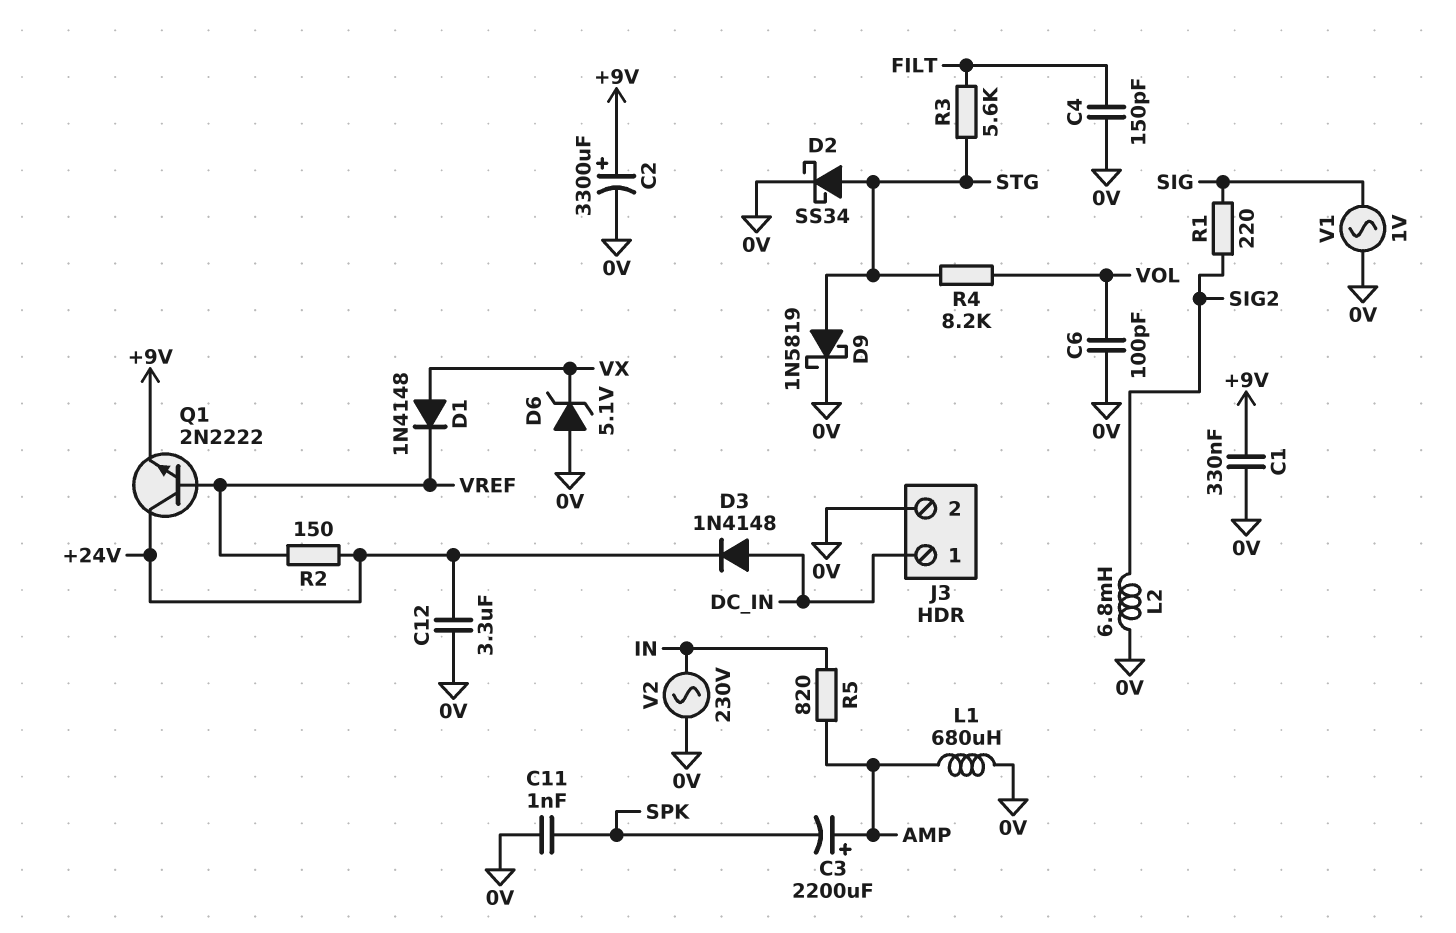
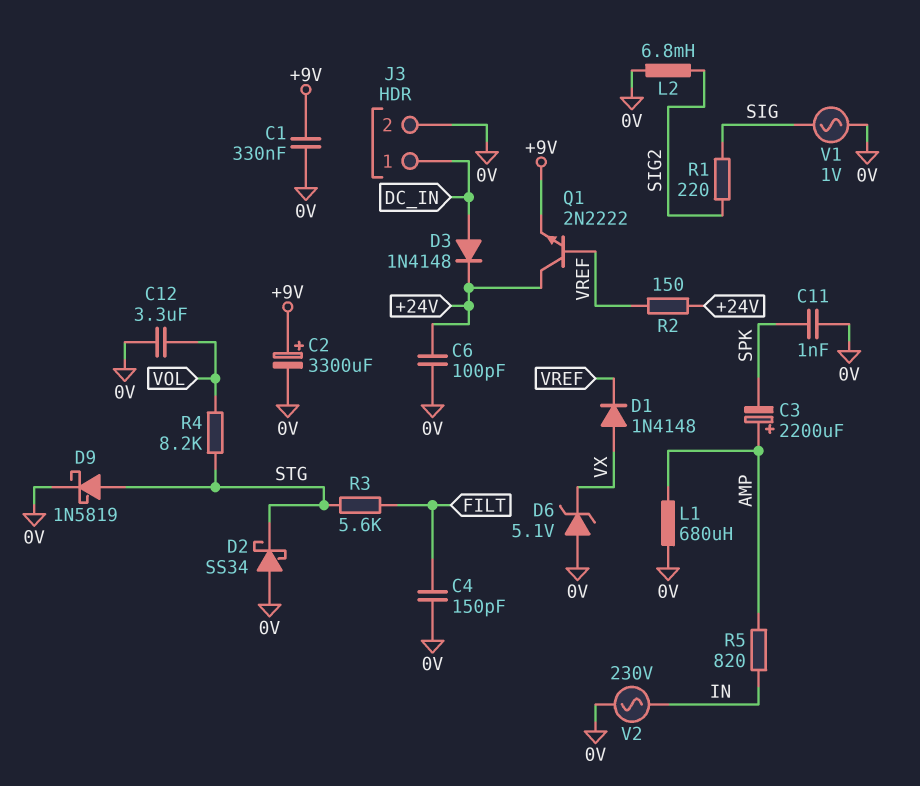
C6: 100pF (0V, VOL) -> 100pF (+24V, 0V)
C12: 3.3uF (+24V, 0V) -> 3.3uF (0V, VOL)
D2: schottky SS34 (A STG, K 0V) -> schottky SS34 (A 0V, K STG)

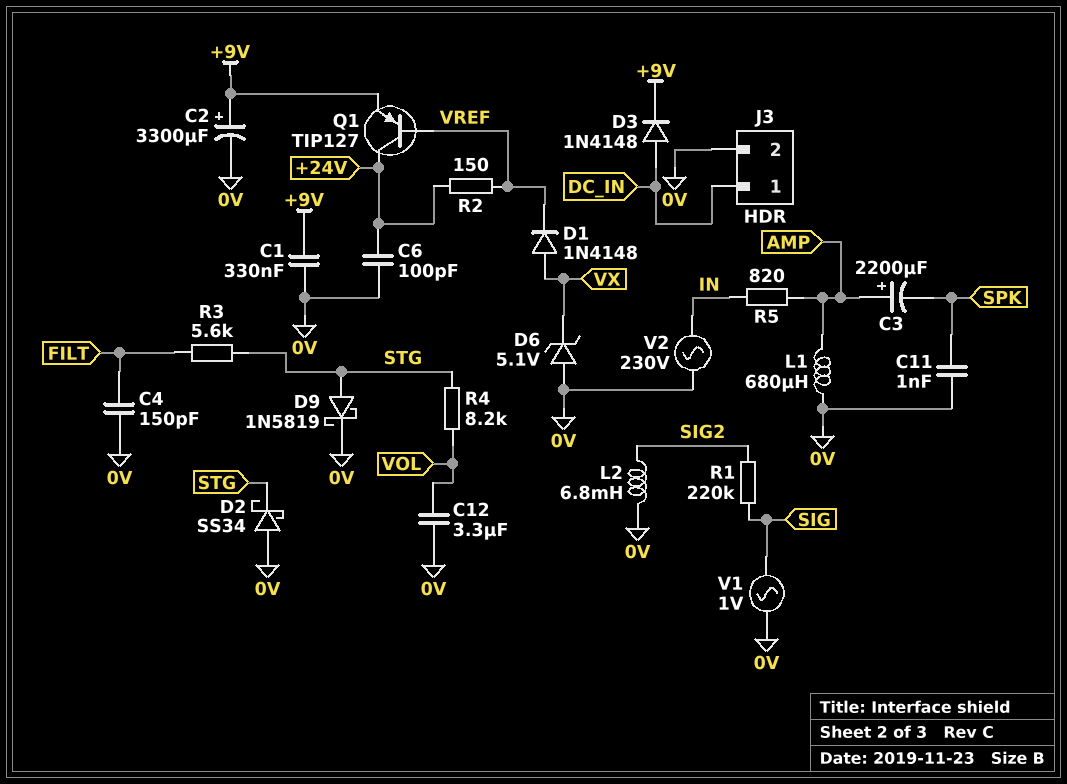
D3: diode 1N4148 (A DC_IN, K +24V) -> diode 1N4148 (A DC_IN, K +9V)
Q1: NPN 2N2222 (B VREF, C +24V, E +9V) -> PNP TIP127 (B VREF, C +24V, E +9V)
R1: 220 (SIG, SIG2) -> 220k (SIG, SIG2)

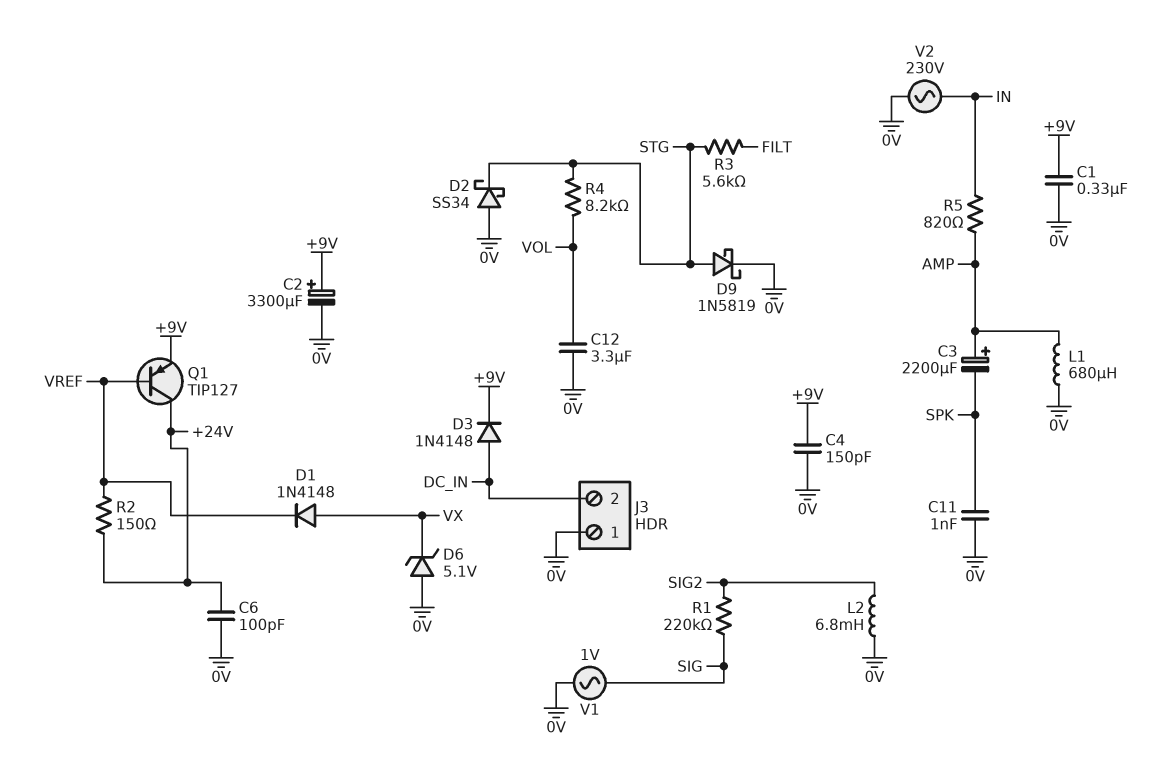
C4: 150pF (0V, FILT) -> 150pF (+9V, 0V)
J3 pin 1: DC_IN -> 0V
J3 pin 2: 0V -> DC_IN

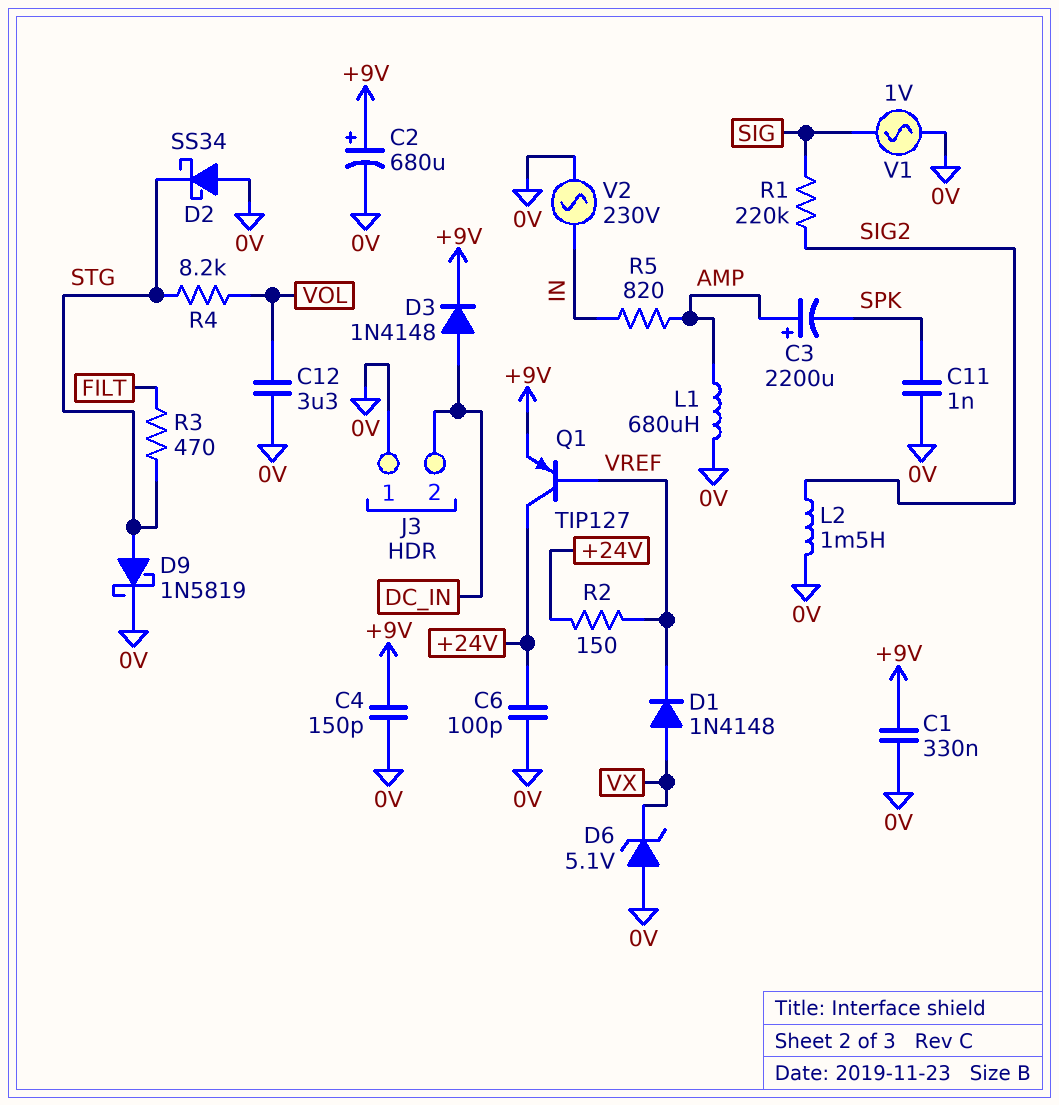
C2: 3300uF (plus +9V, minus 0V) -> 680uF (plus +9V, minus 0V)
L2: 6.8mH (0V, SIG2) -> 1.5mH (0V, SIG2)
R3: 5.6k (FILT, STG) -> 470 (FILT, STG)

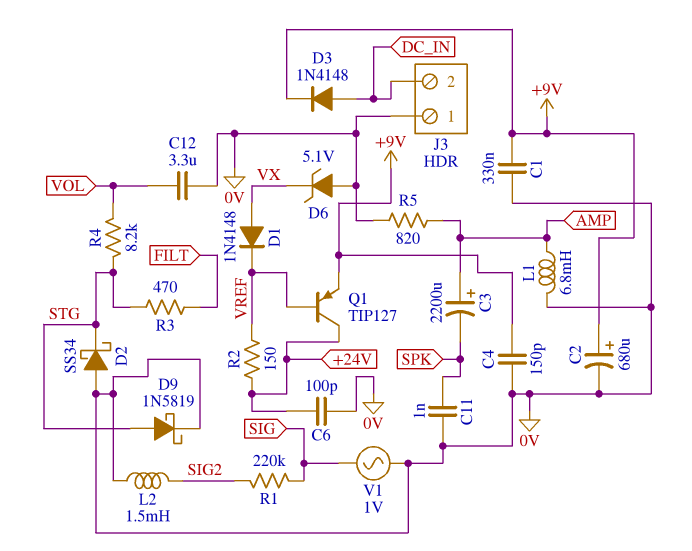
L1: 680uH (0V, AMP) -> 6.8mH (0V, AMP)
R5: 820 (AMP, IN) -> 820 (0V, AMP)
V2: AC 230V (0V, IN) -> none

